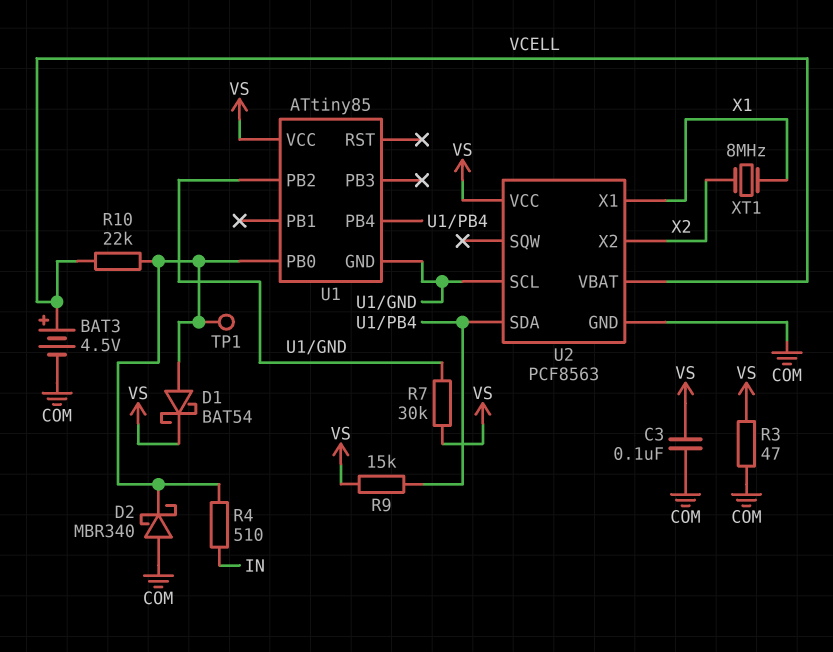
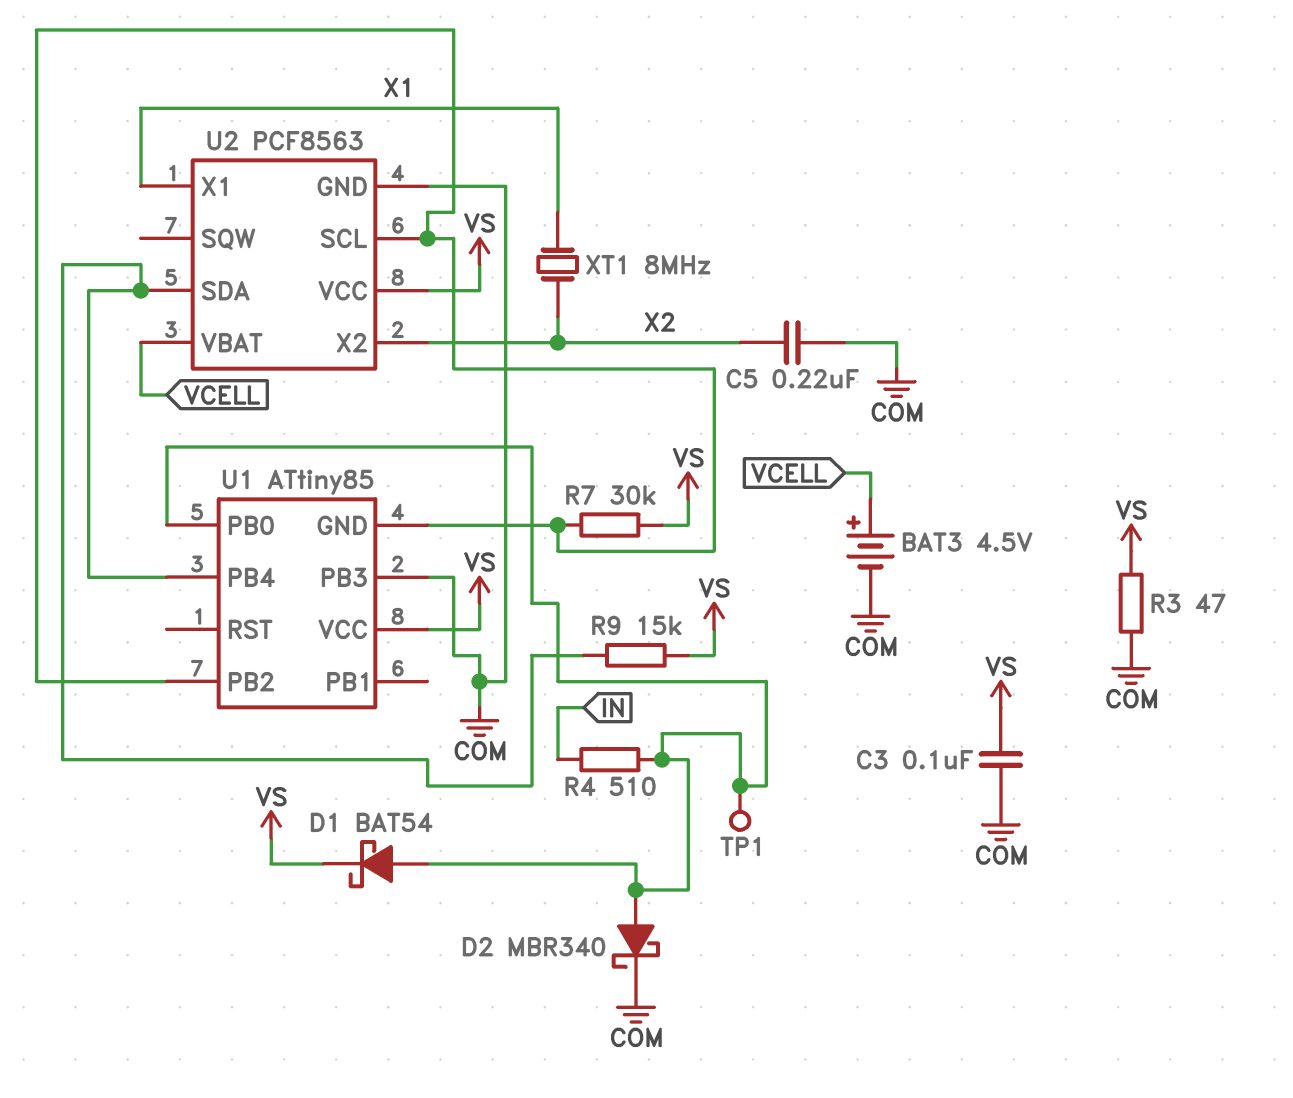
C5: none -> 220nF (COM, X2)
D2: schottky MBR340 (A COM, K U1/PB0) -> schottky MBR340 (A U1/PB0, K COM)
R10: 22k (U1/PB0, VCELL) -> none
U1 pin PB3: none -> COM

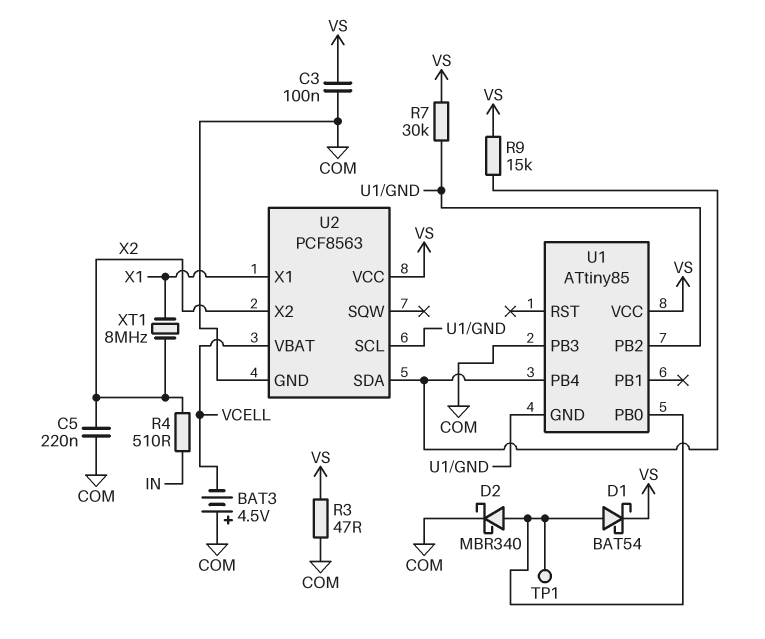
BAT3: 4.5V (plus VCELL, minus COM) -> 4.5V (plus COM, minus VCELL)
R4: 510 (IN, U1/PB0) -> 510 (IN, X2)

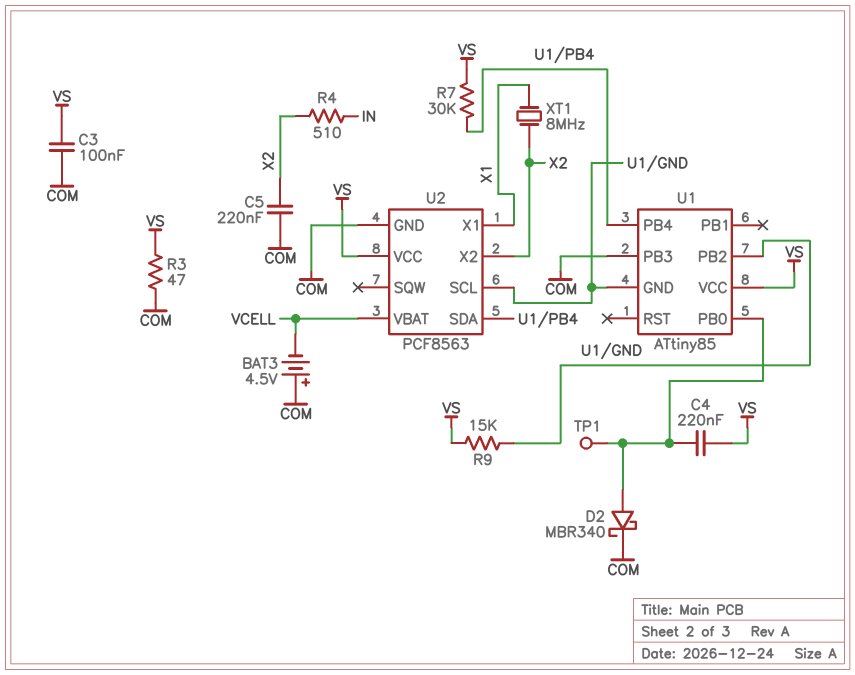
C4: none -> 220nF (U1/PB0, VS)
D1: schottky BAT54 (A U1/PB0, K VS) -> none
R7: 30k (U1/GND, VS) -> 30k (U1/PB4, VS)
R9: 15k (U1/PB4, VS) -> 15k (U1/GND, VS)

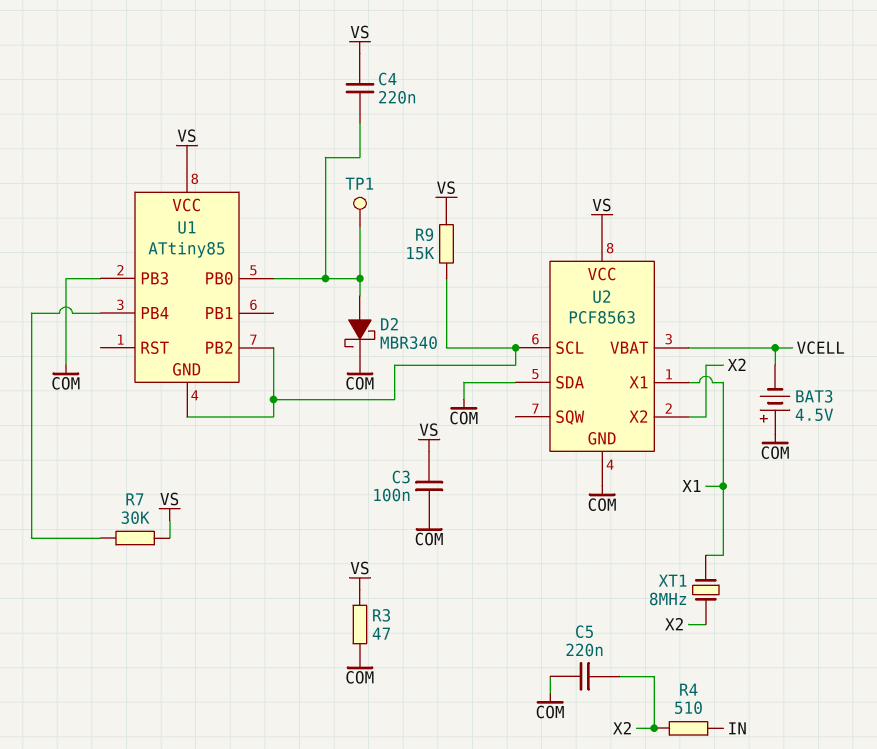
U2 pin SDA: U1/PB4 -> COM

